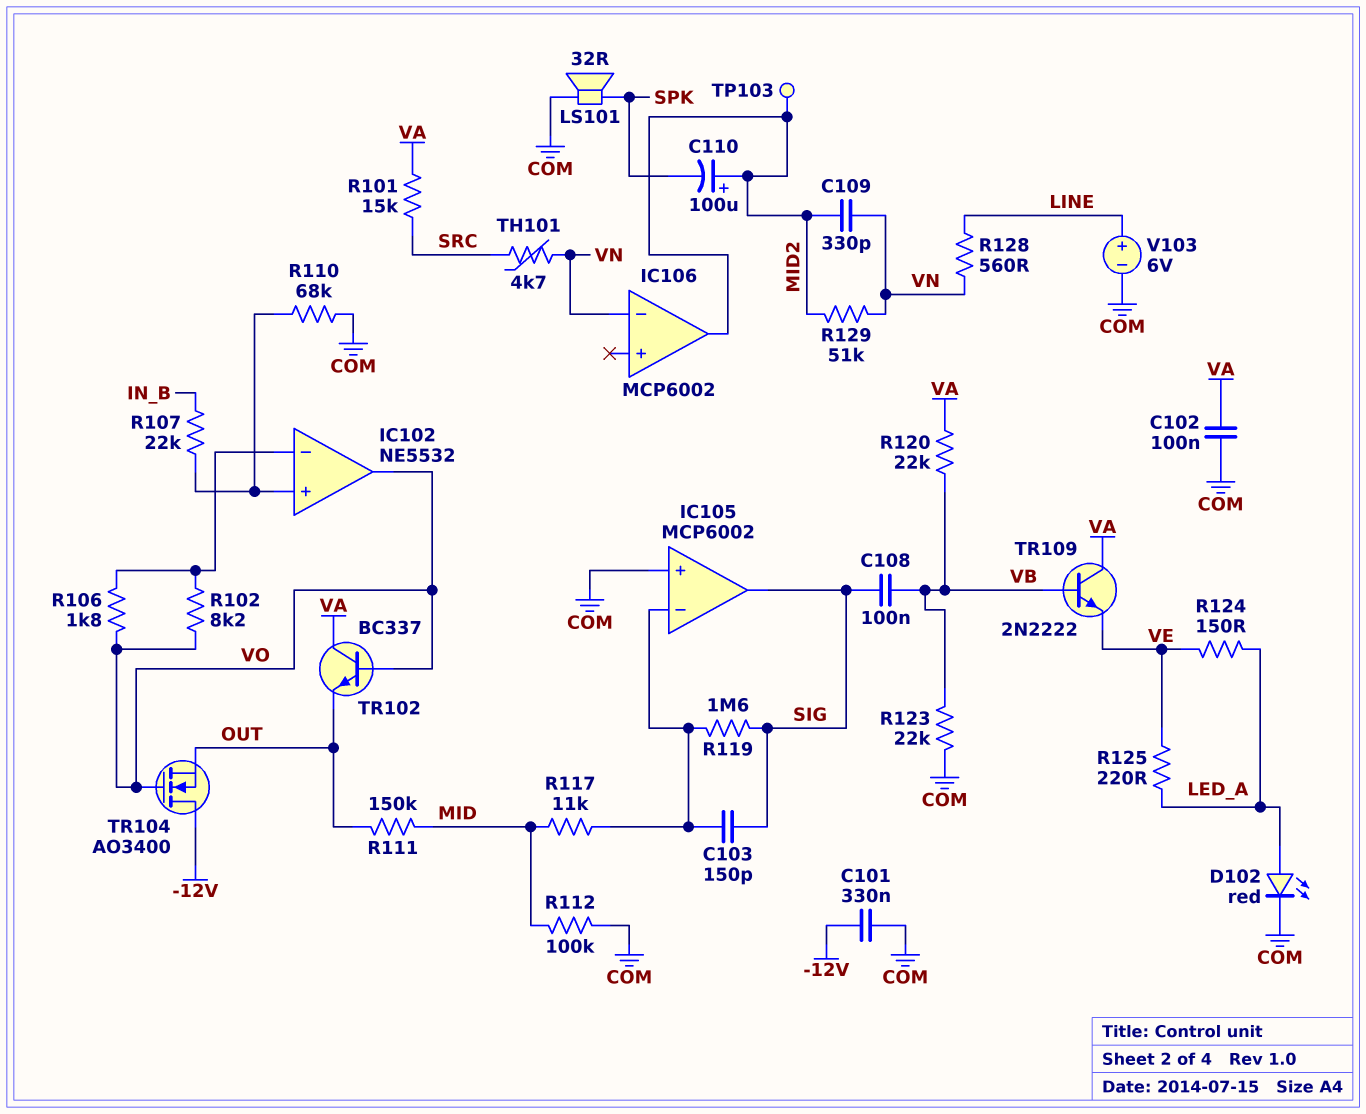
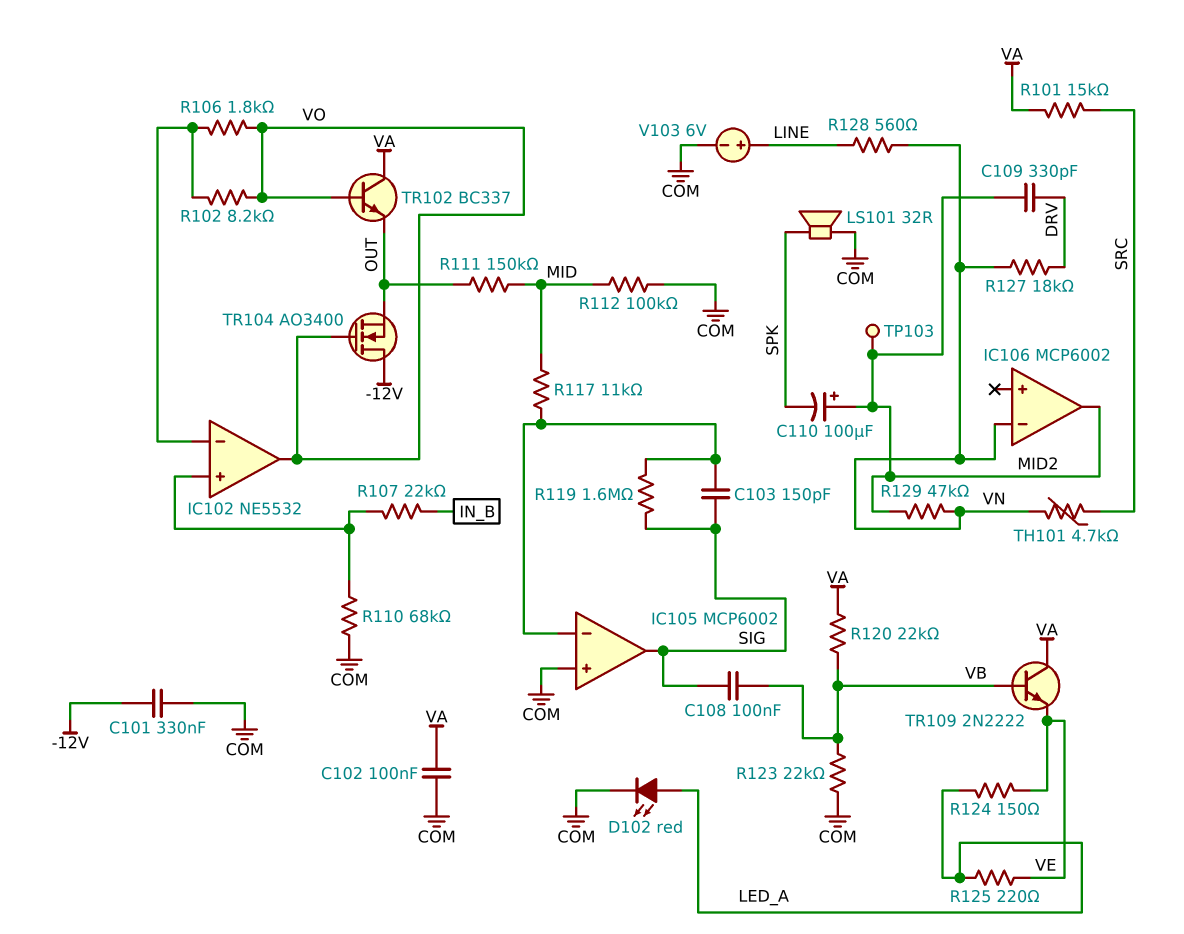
C109: 330pF (MID2, VN) -> 330pF (DRV, MID2)
R127: none -> 18k (DRV, VN)
R129: 51k (MID2, VN) -> 47k (MID2, VN)

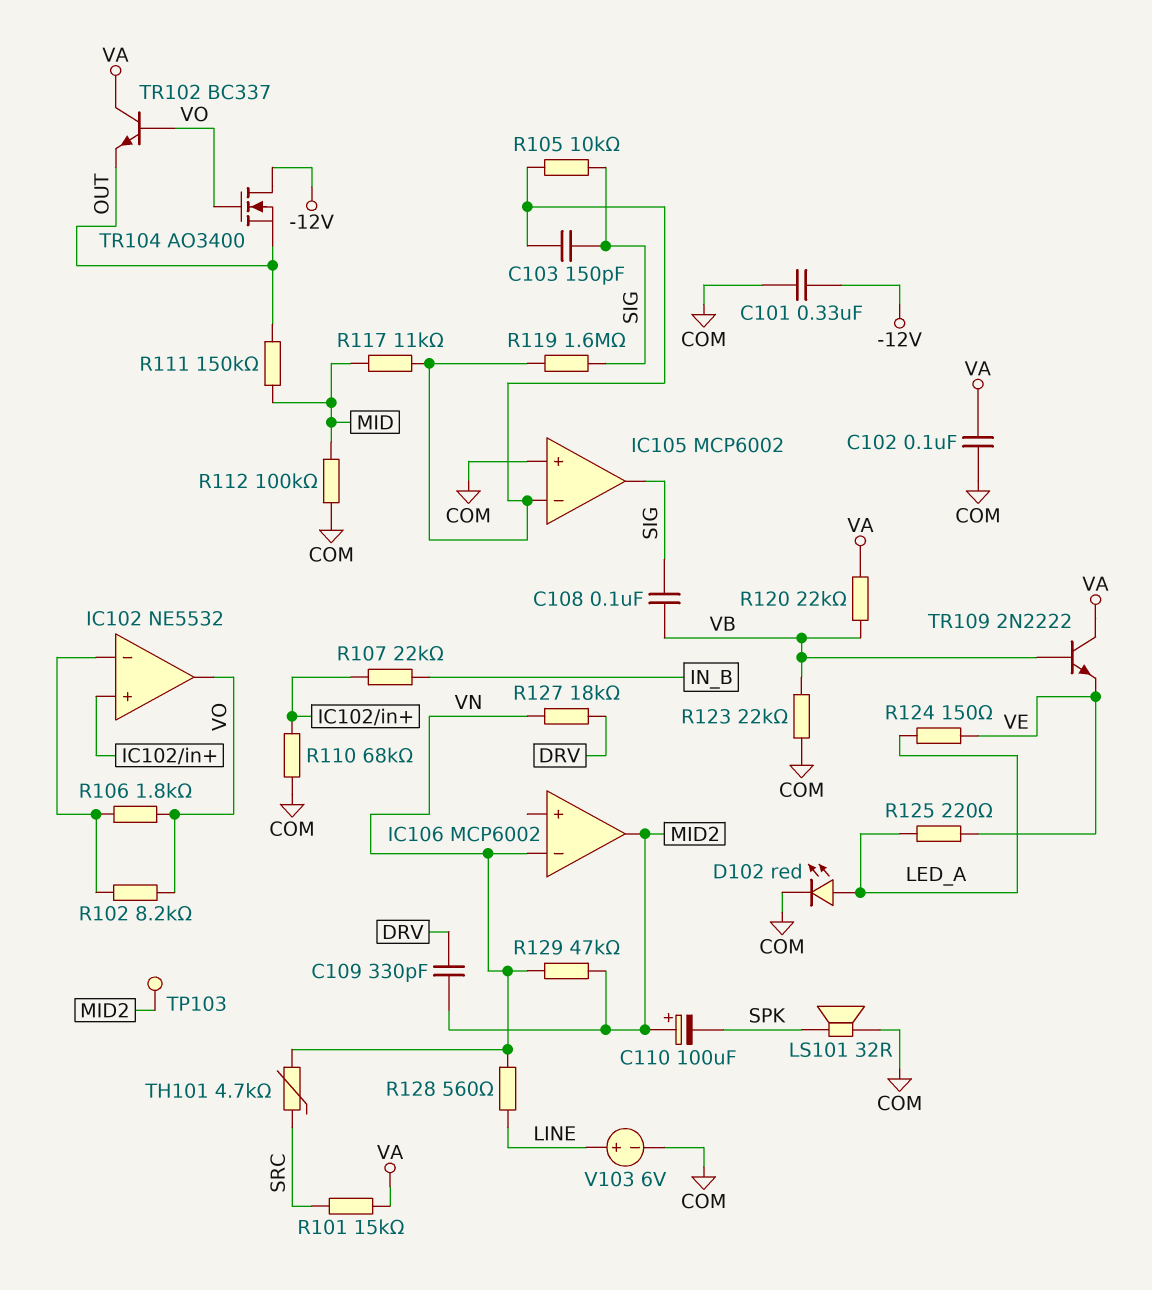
R105: none -> 10k (IC105/in-, SIG)

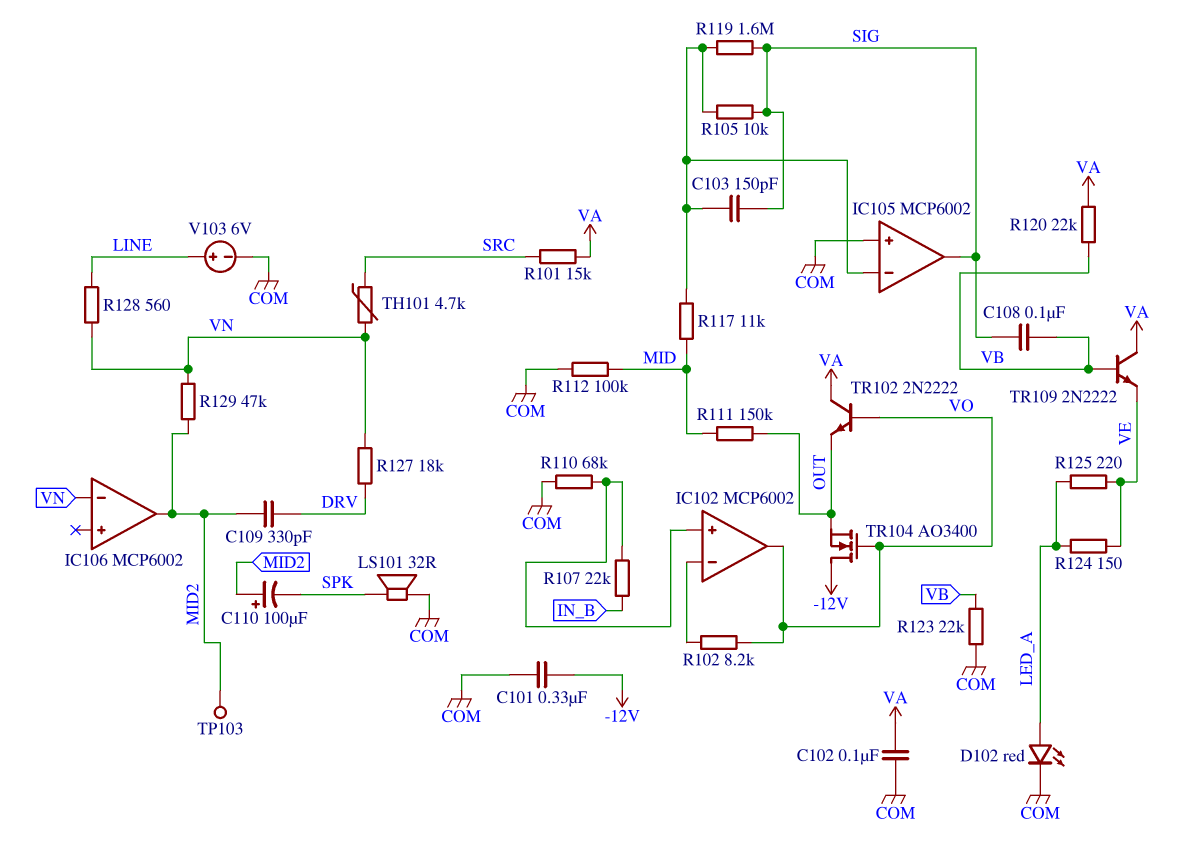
IC102: NE5532 -> MCP6002
R106: 1.8k (IC102/in-, VO) -> none
TR102: NPN BC337 (B VO, C VA, E OUT) -> NPN 2N2222 (B VO, C VA, E OUT)

